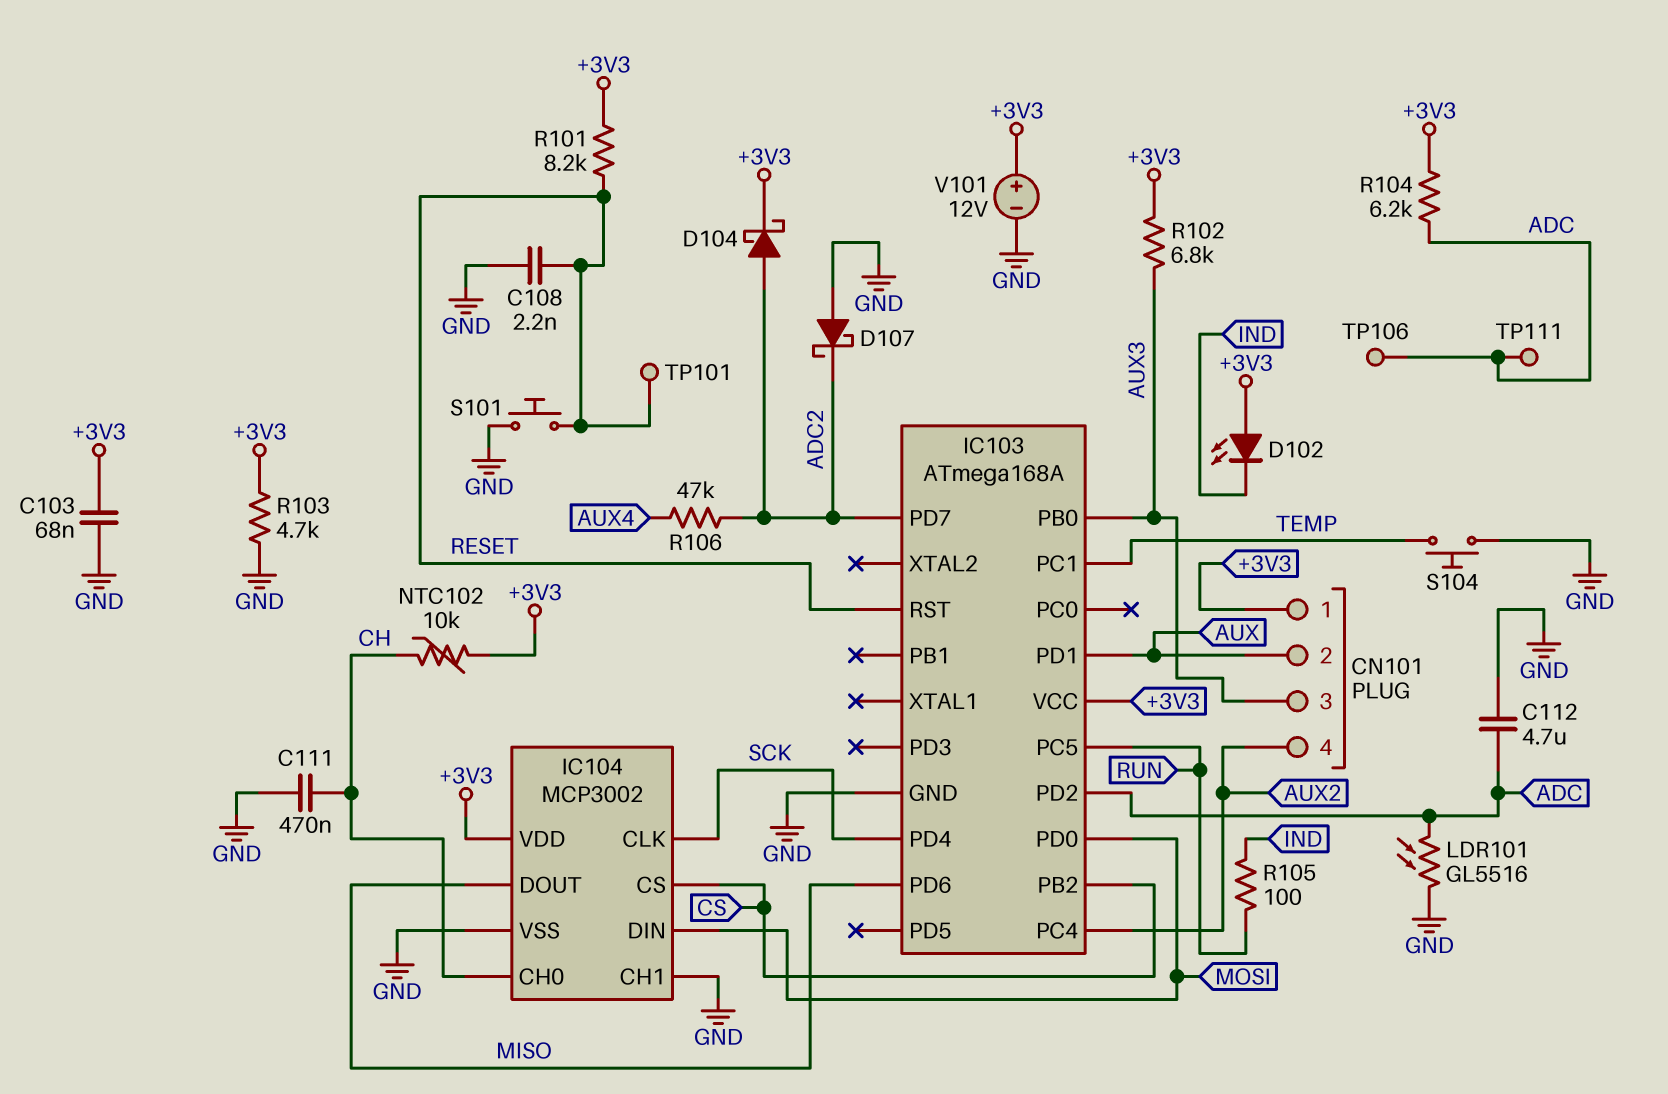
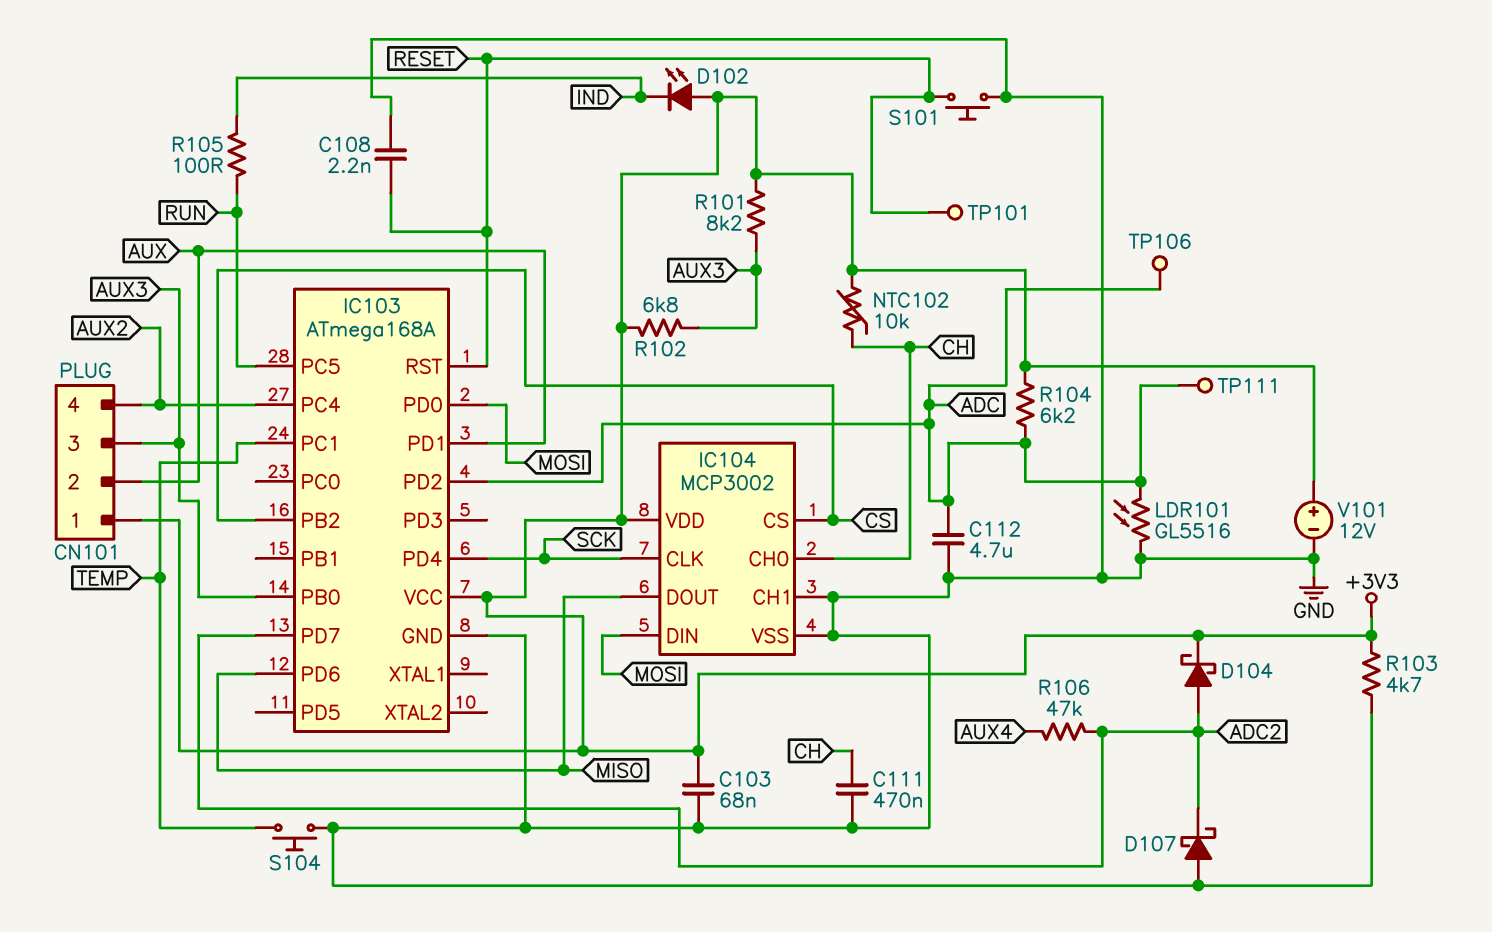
R101: 8.2k (+3V3, RESET) -> 8.2k (+3V3, AUX3)

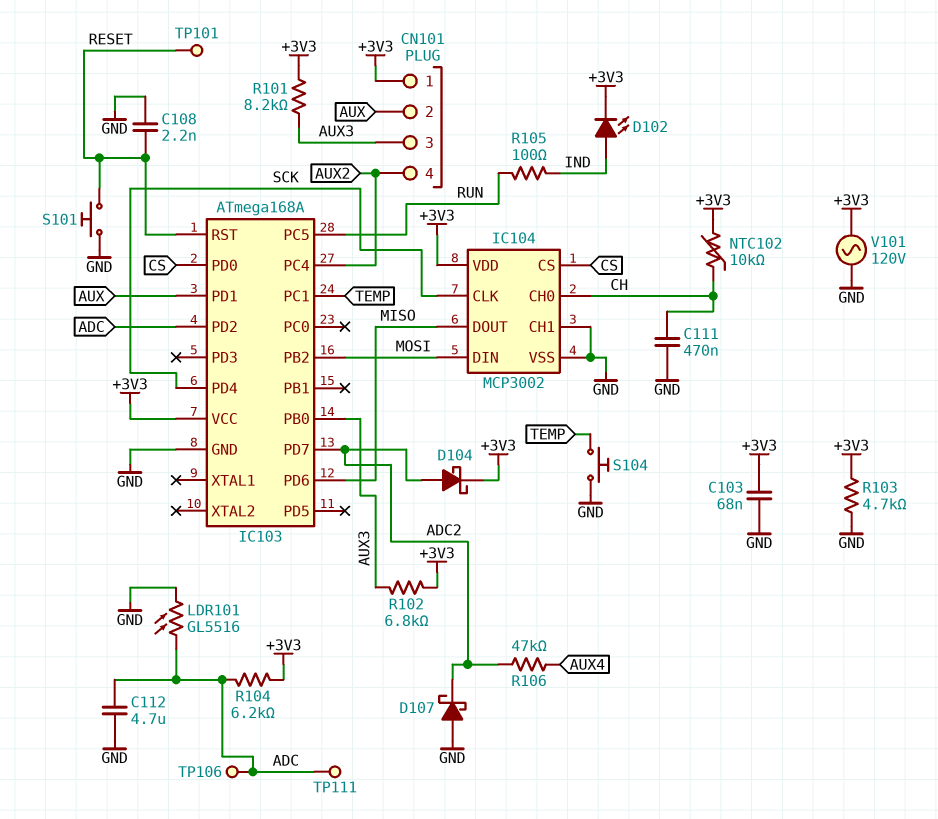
D102: LED (A +3V3, K IND) -> LED (A IND, K +3V3)
IC103 pin PB2: CS -> MOSI
IC103 pin PD0: MOSI -> CS
V101: 12V (plus +3V3, minus GND) -> AC 120V (+3V3, GND)

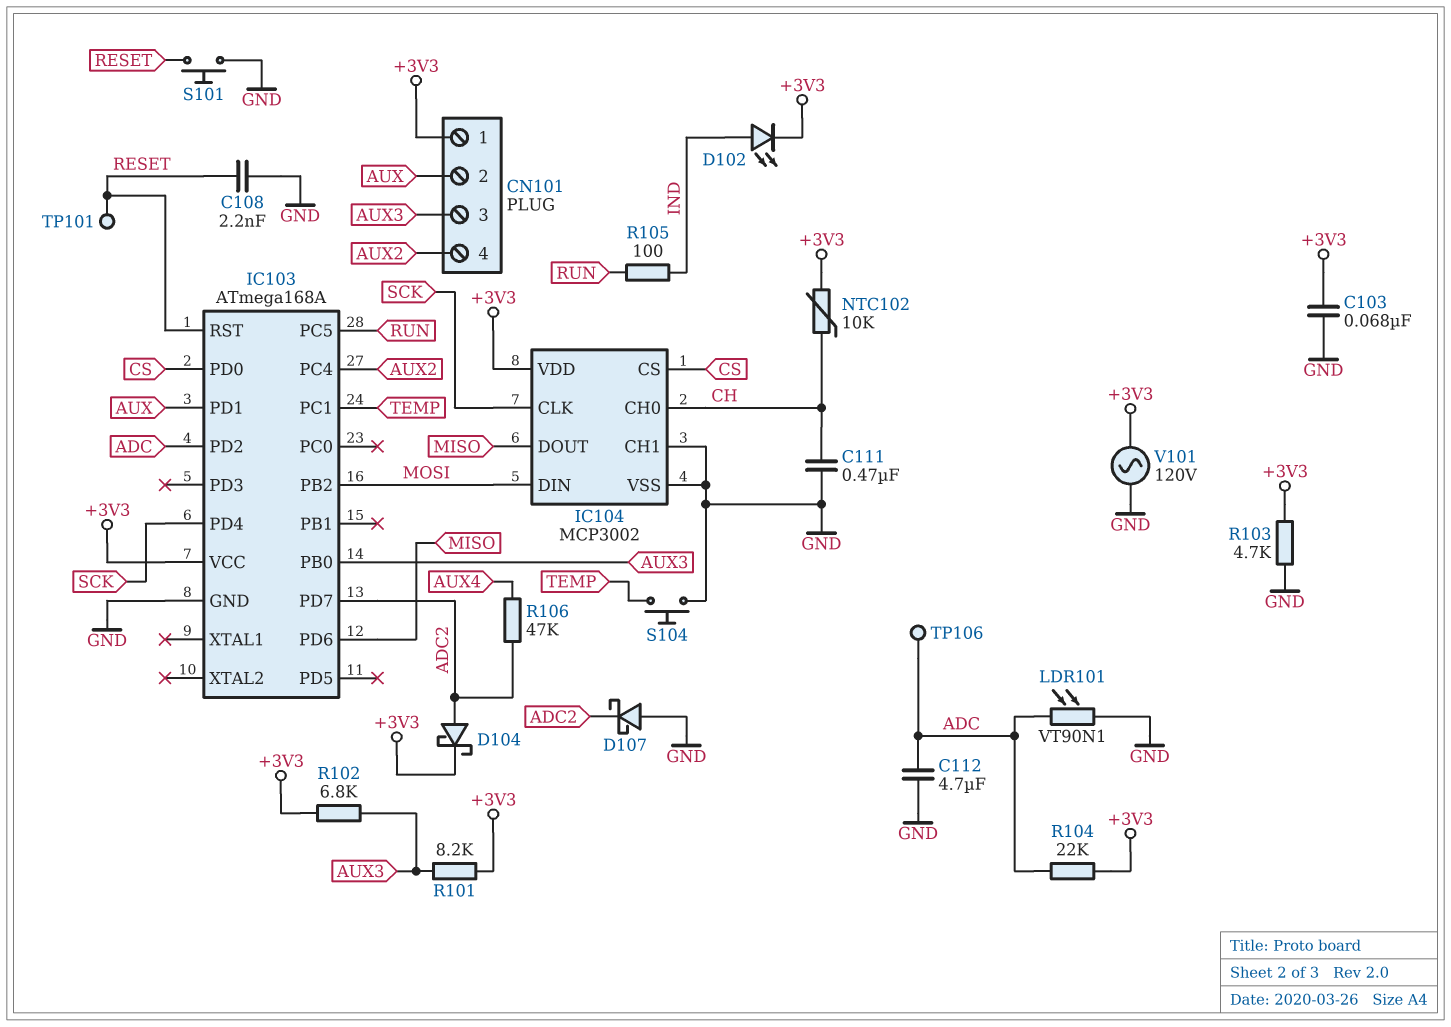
LDR101: GL5516 (ADC, GND) -> VT90N1 (ADC, GND)
R104: 6.2k (+3V3, ADC) -> 22k (+3V3, ADC)
TP111: test point (ADC) -> none

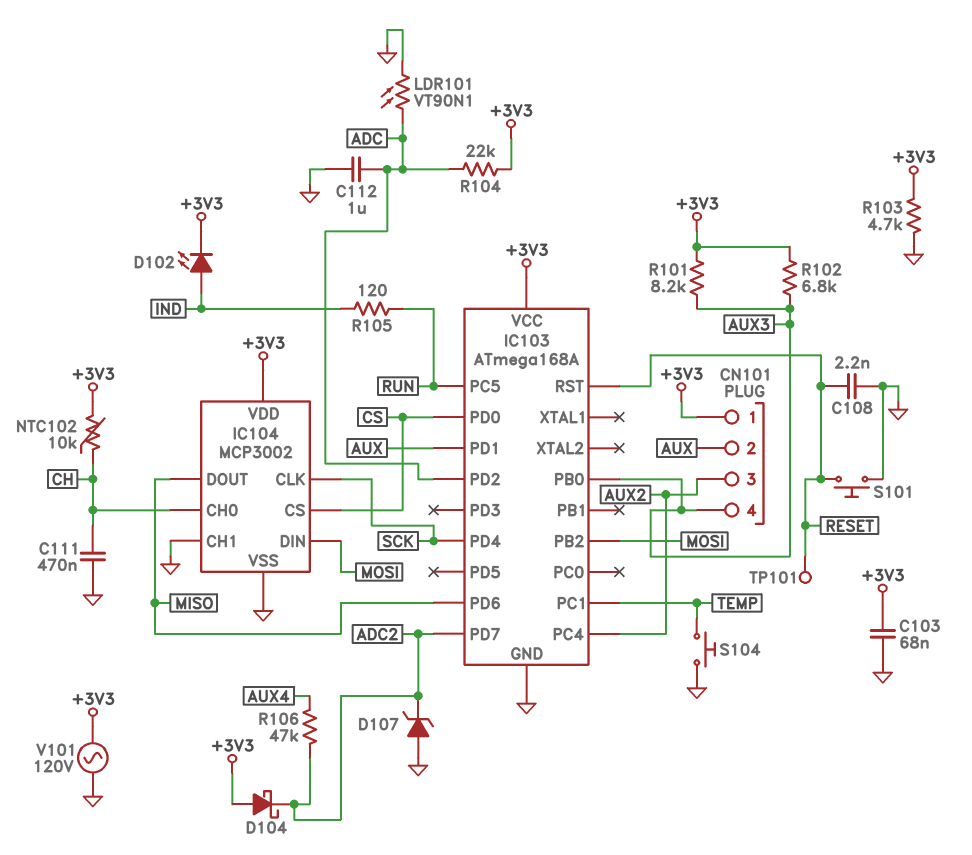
C112: 4.7uF (ADC, GND) -> 1uF (ADC, GND)
CN101 pin 3: AUX3 -> AUX2
CN101 pin 4: AUX2 -> AUX3
D104: schottky (A ADC2, K +3V3) -> schottky (A +3V3, K ADC2)
D107: schottky (A GND, K ADC2) -> zener (A GND, K ADC2)
R105: 100 (IND, RUN) -> 120 (IND, RUN)
TP106: test point (ADC) -> none

